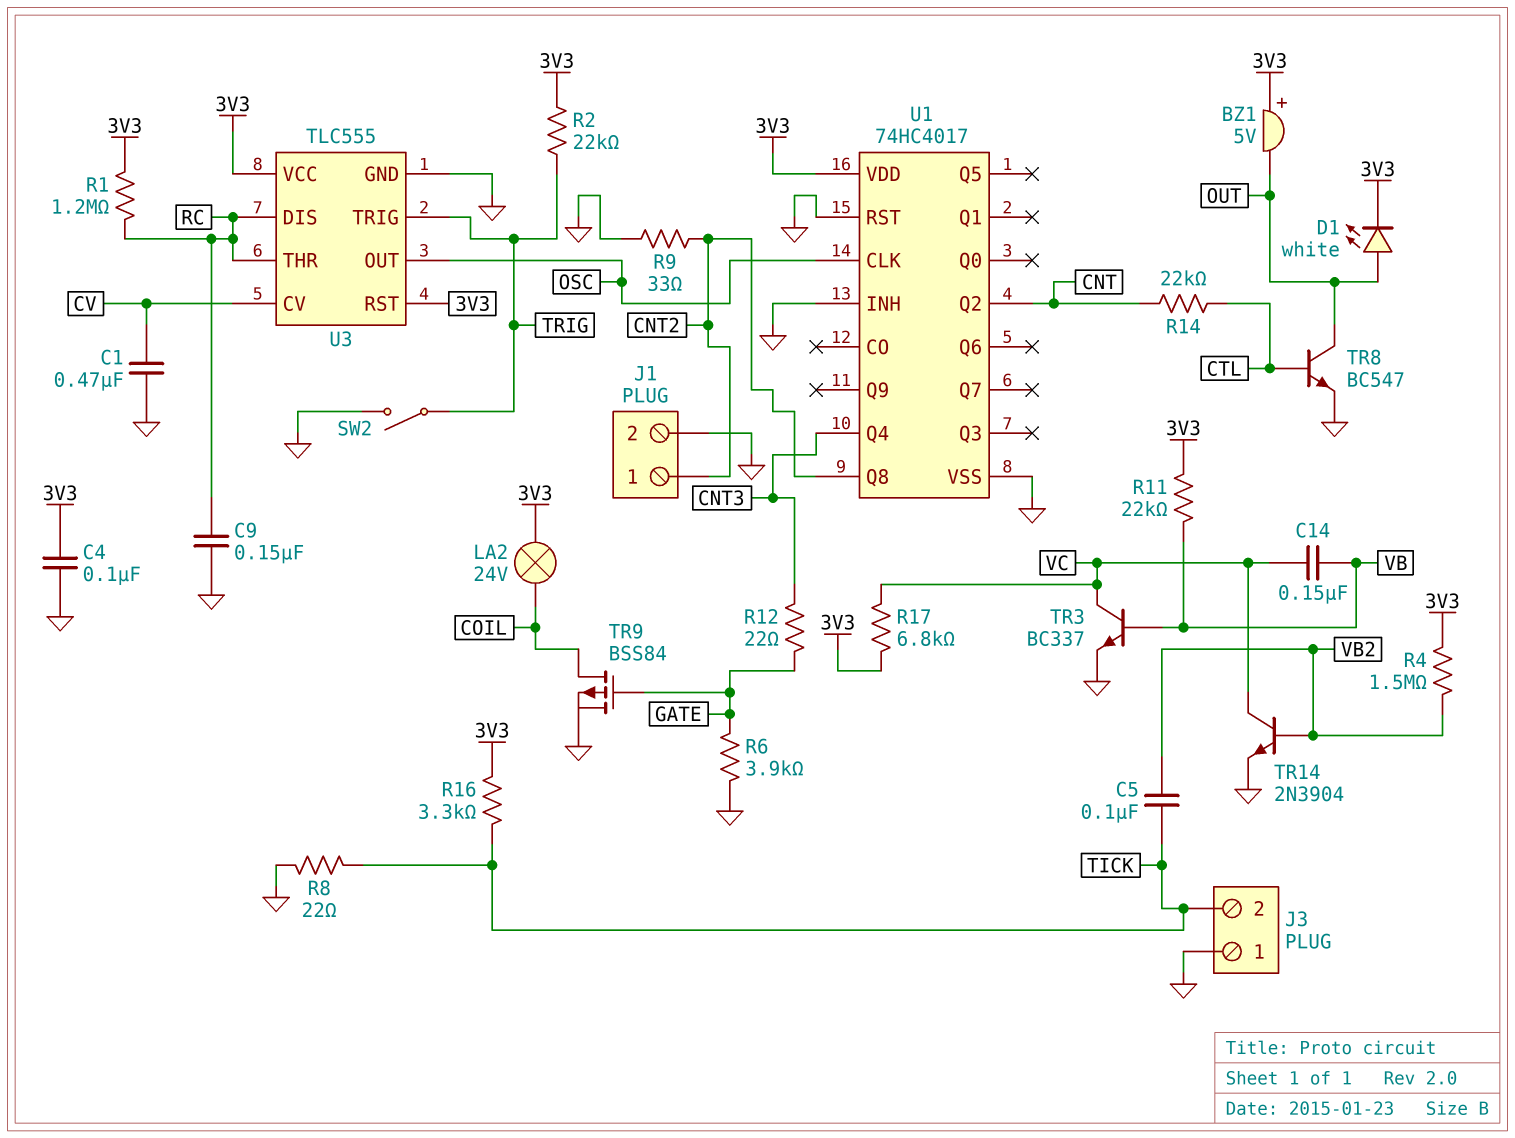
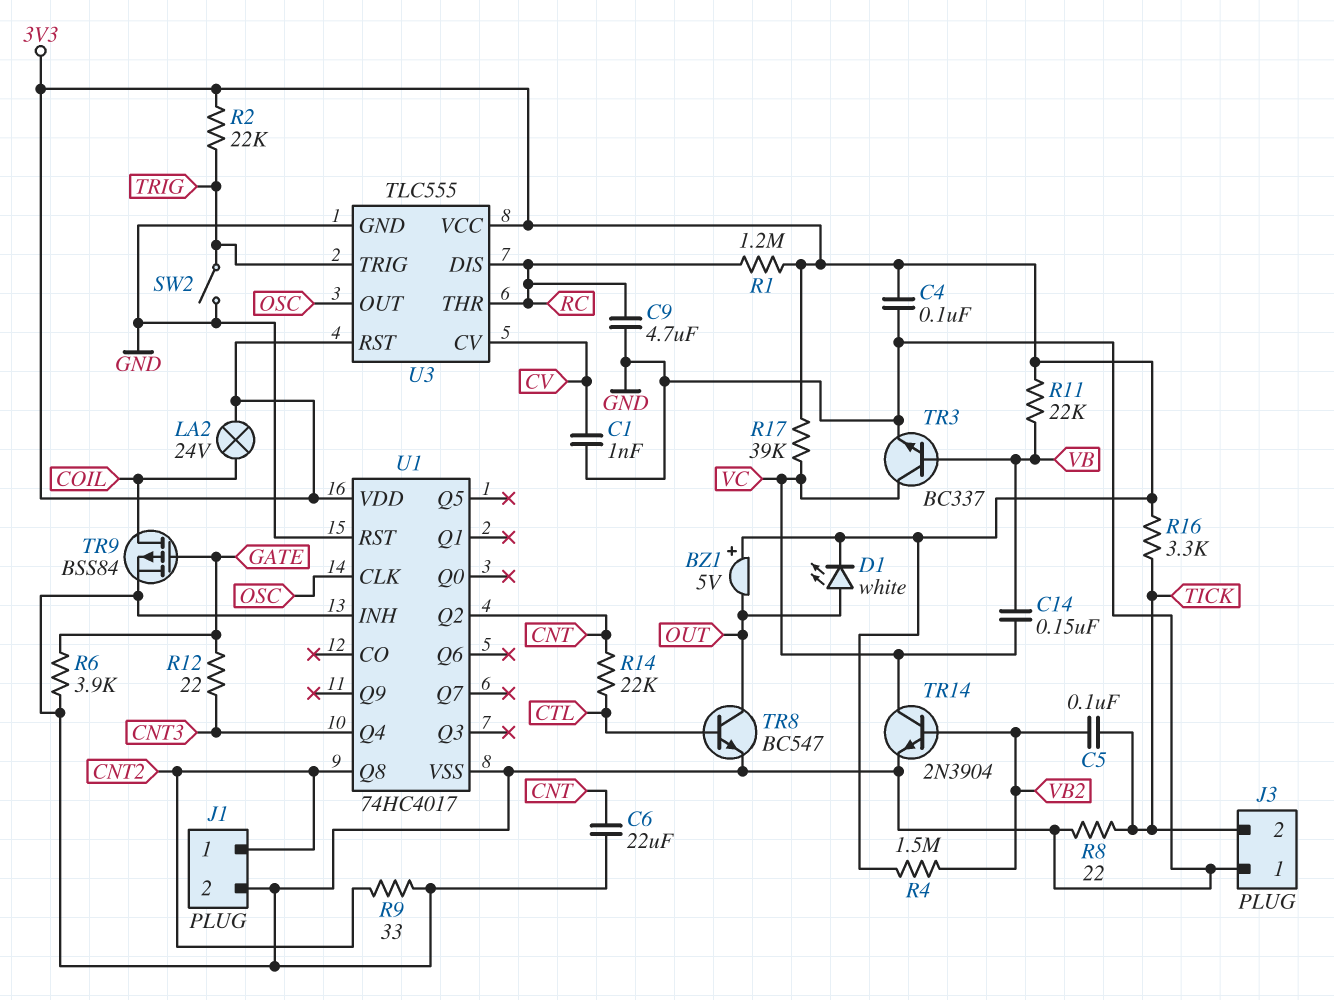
C1: 470nF (CV, GND) -> 1nF (CV, GND)
C6: none -> 22uF (CNT, GND)
C9: 150nF (GND, RC) -> 4.7uF (GND, RC)
R17: 6.8k (3V3, VC) -> 39k (3V3, VC)

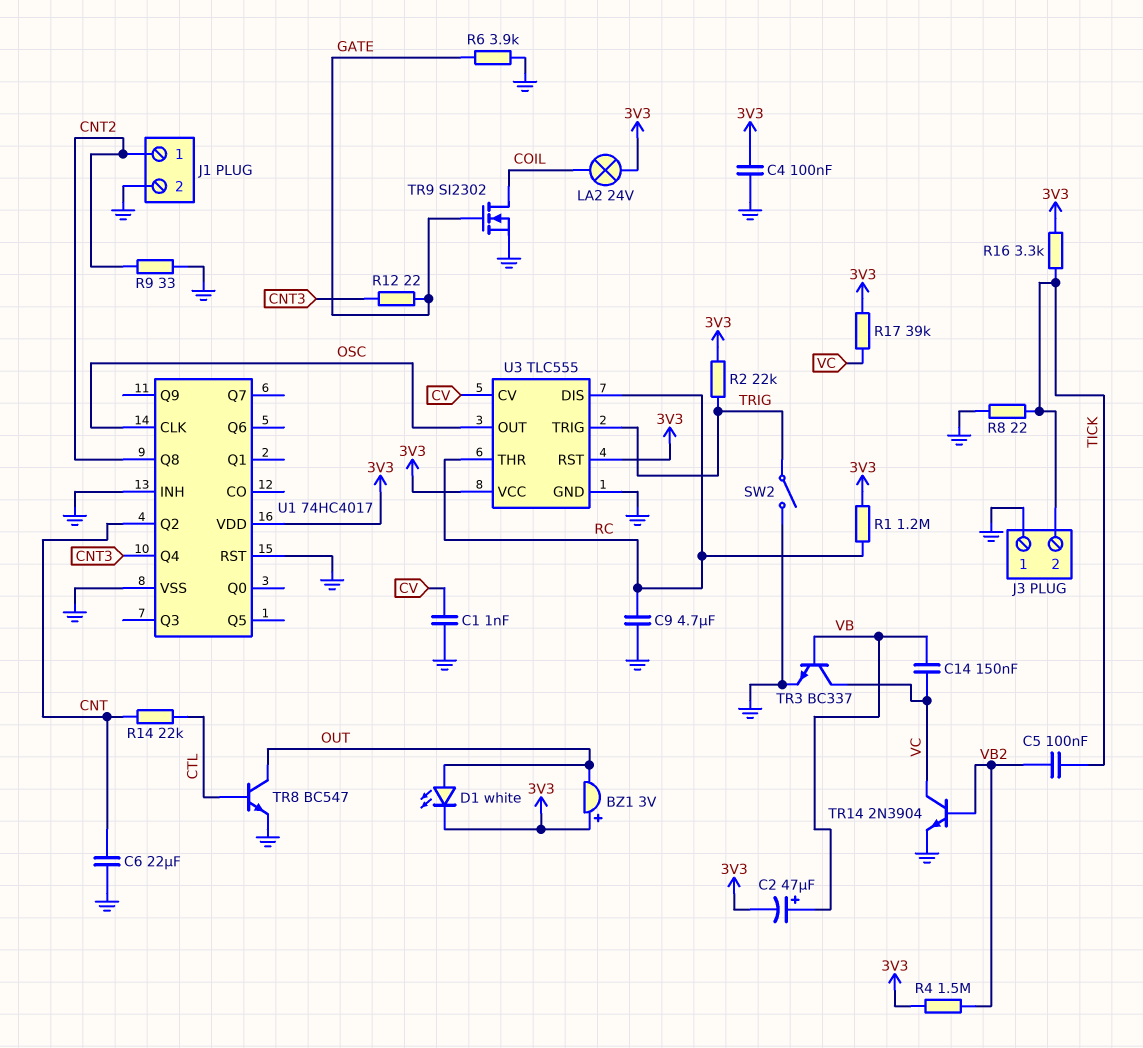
BZ1: buzzer 5V (plus 3V3, minus OUT) -> buzzer 3V (plus 3V3, minus OUT)
C2: none -> 47uF (plus VB, minus 3V3)
R11: 22k (3V3, VB) -> none
TR9: PMOS BSS84 (G GATE, D COIL, S GND) -> NMOS SI2302 (G GATE, D COIL, S GND)

